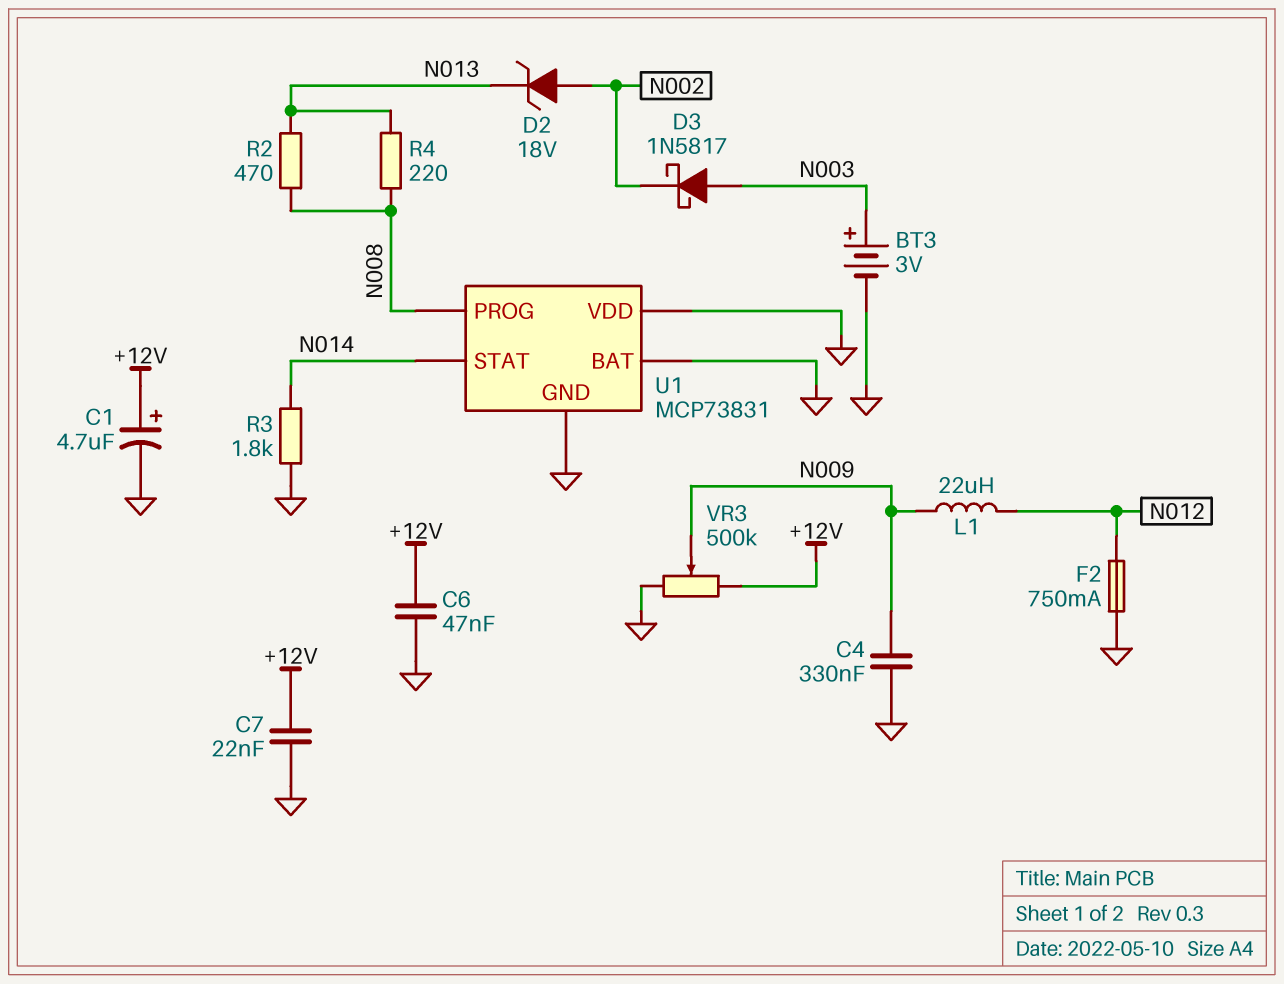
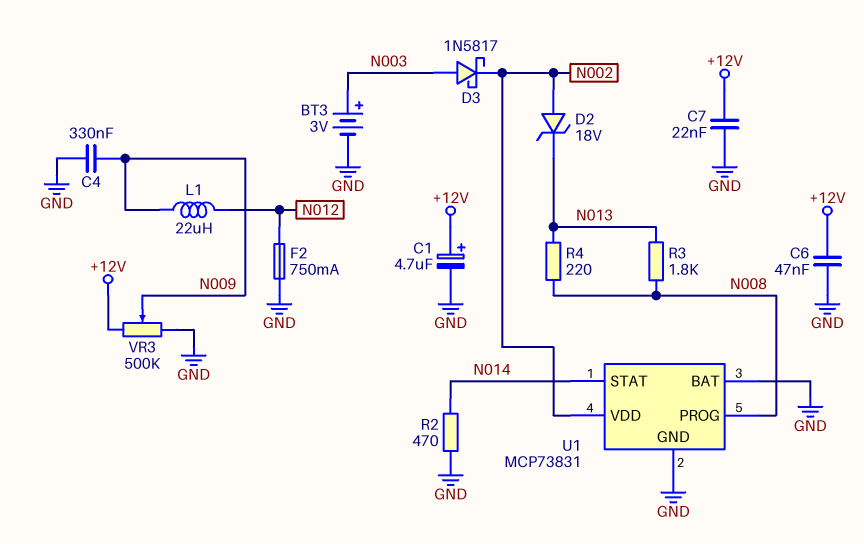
R2: 470 (N008, N013) -> 470 (GND, N014)
R3: 1.8k (GND, N014) -> 1.8k (N008, N013)
U1 pin VDD: GND -> N002

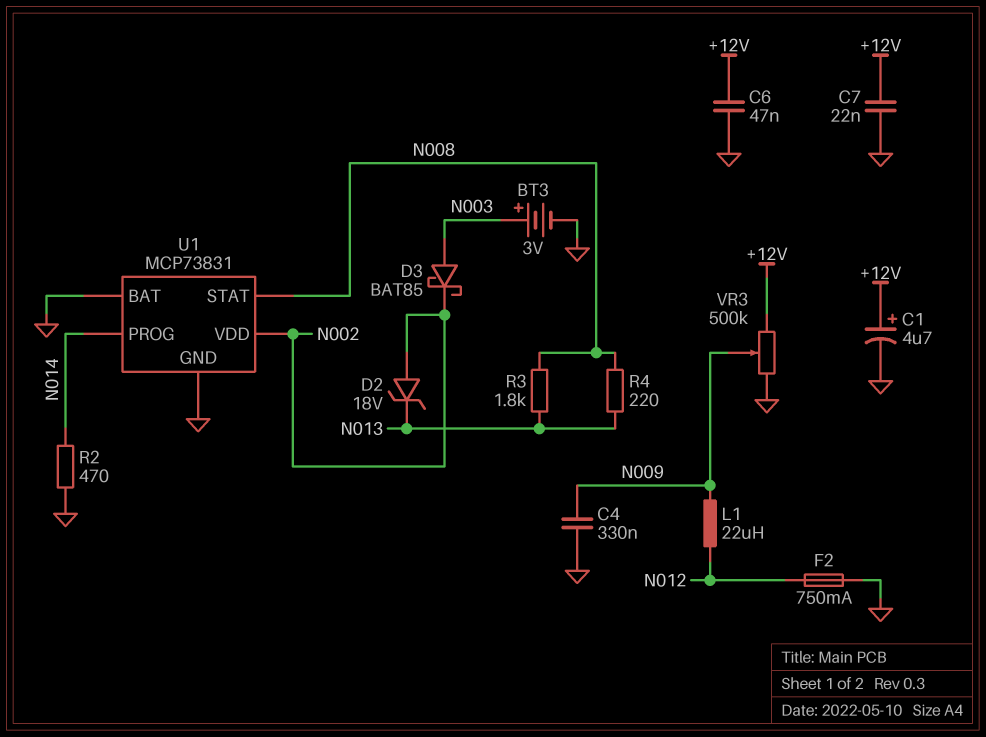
D3: schottky 1N5817 (A N003, K N002) -> schottky BAT85 (A N003, K N002)
U1 pin PROG: N008 -> N014
U1 pin STAT: N014 -> N008

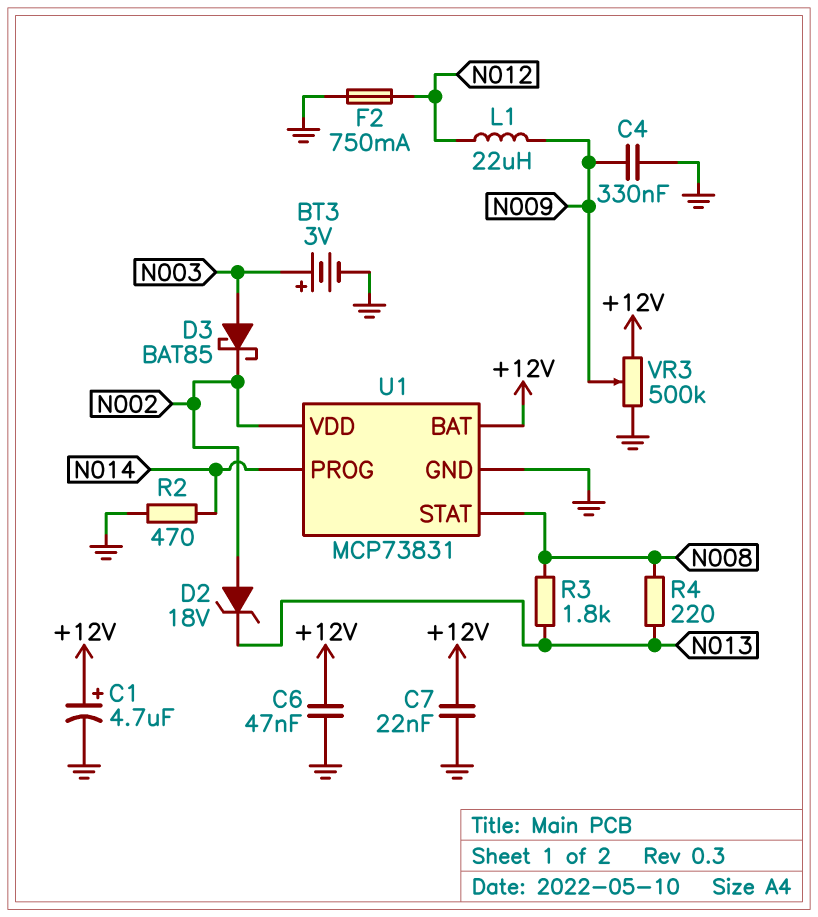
U1 pin BAT: GND -> +12V

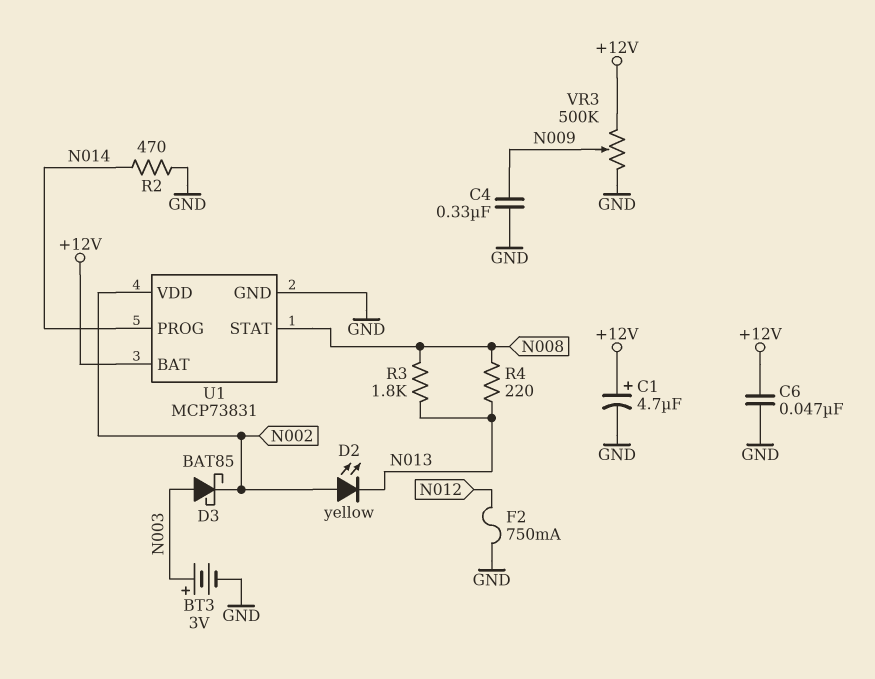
C7: 22nF (+12V, GND) -> none
D2: zener 18V (A N002, K N013) -> LED yellow (A N002, K N013)
L1: 22uH (N009, N012) -> none

